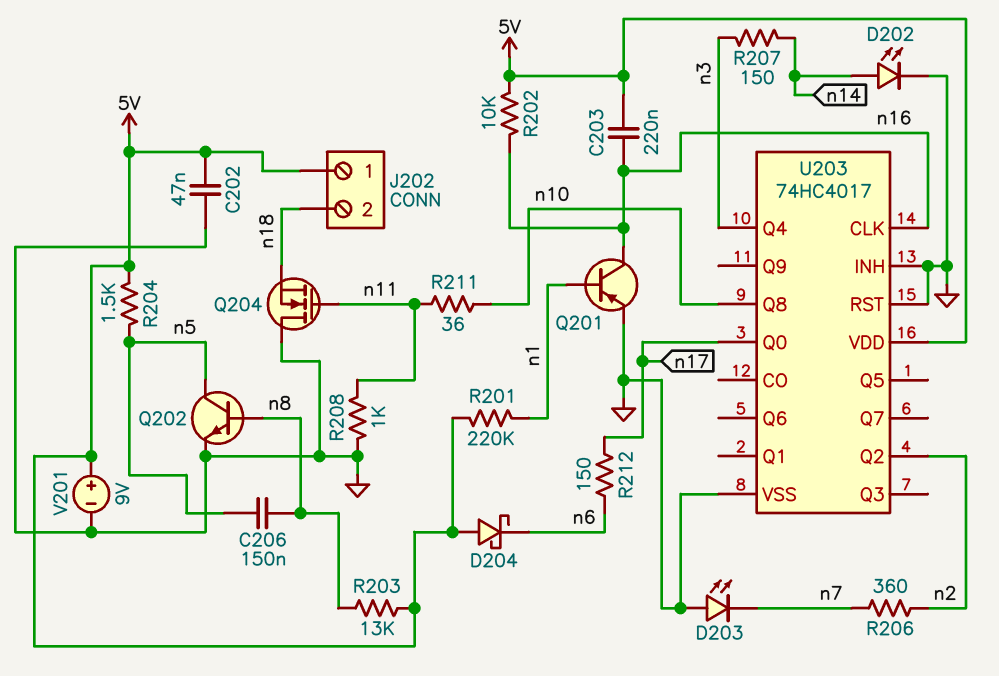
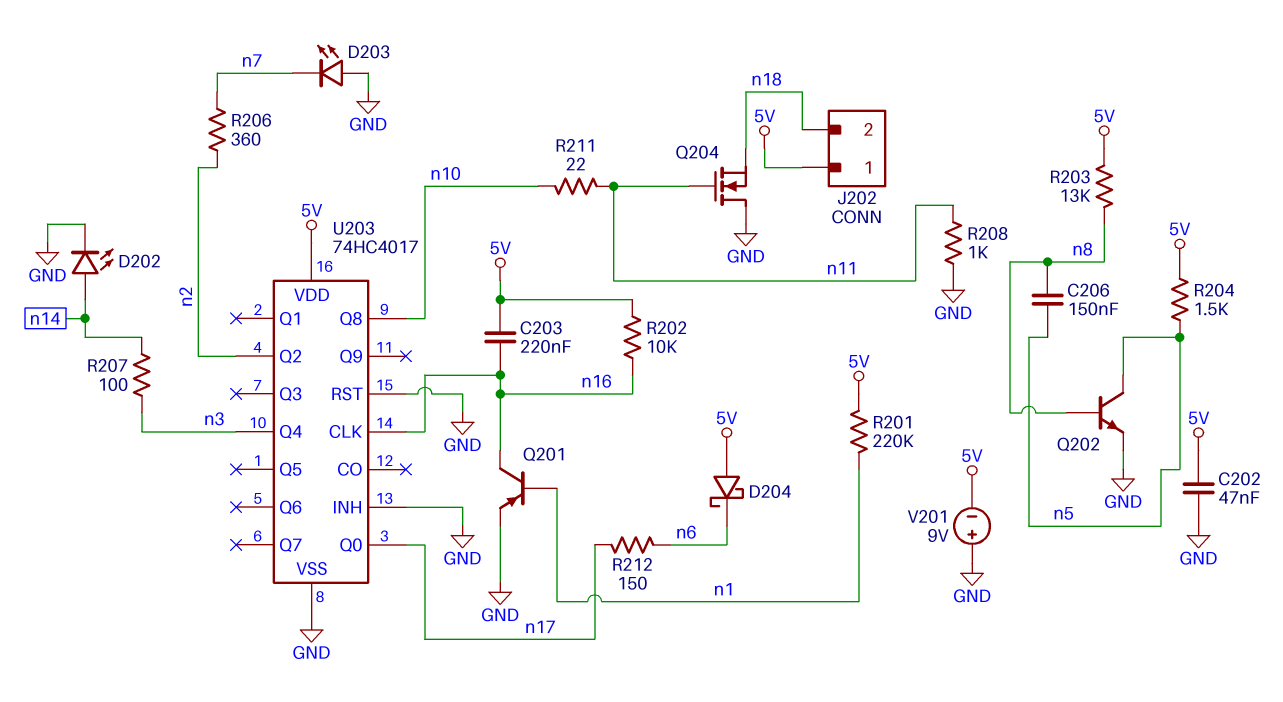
R207: 150 (n3, n14) -> 100 (n3, n14)
R211: 36 (n10, n11) -> 22 (n10, n11)
V201: 9V (plus 5V, minus GND) -> 9V (plus GND, minus 5V)

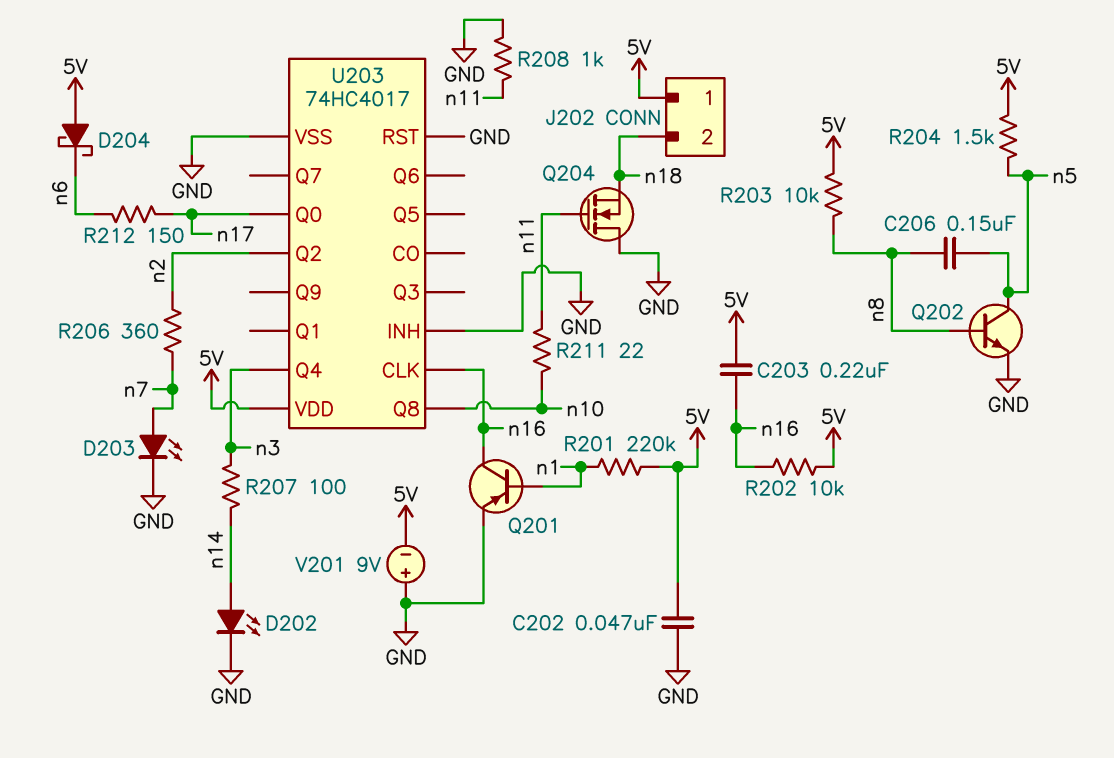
D203: LED (A GND, K n7) -> LED (A n7, K GND)
R203: 13k (5V, n8) -> 10k (5V, n8)

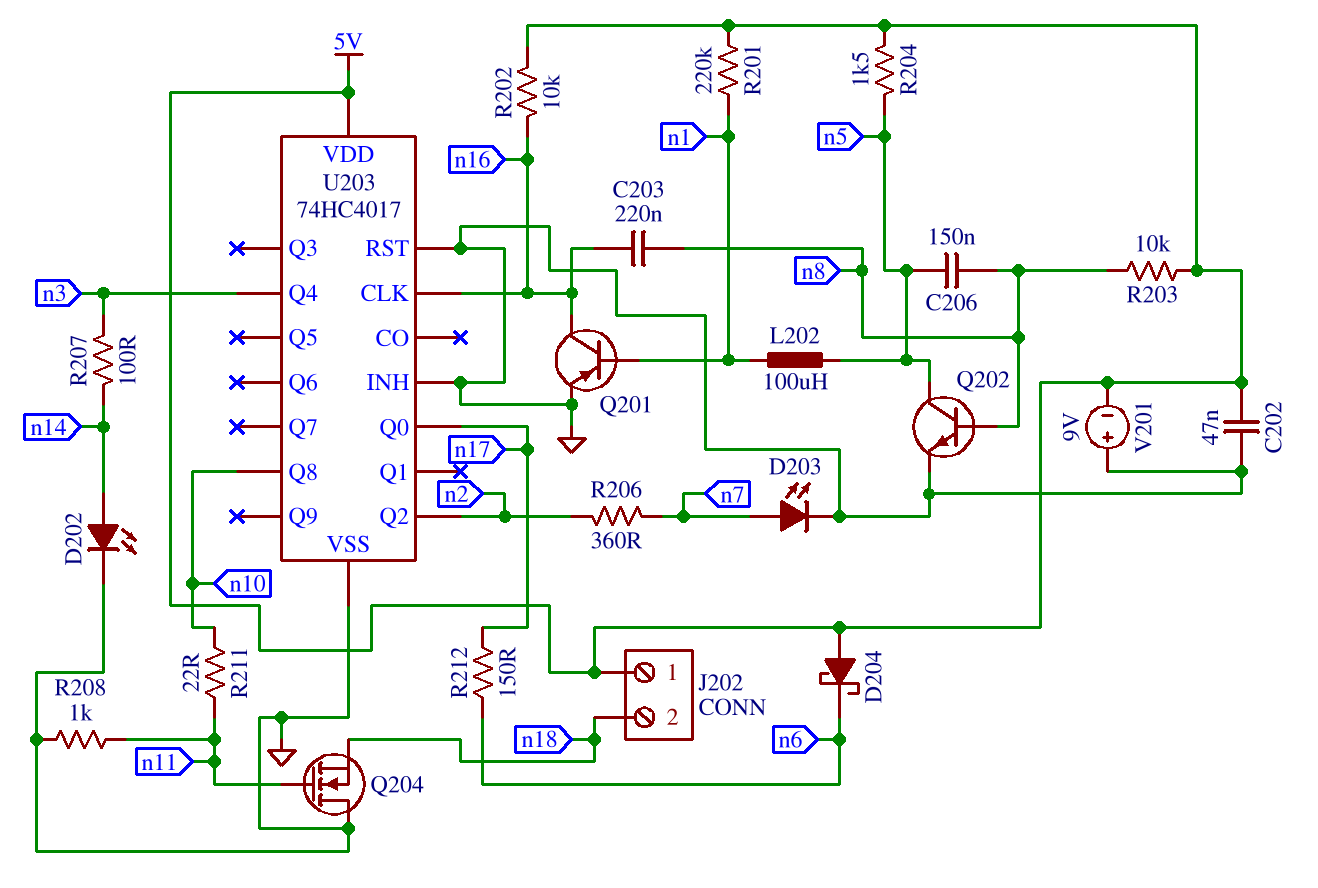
C203: 220nF (5V, n16) -> 220nF (n8, n16)
L202: none -> 100uH (n1, n5)

